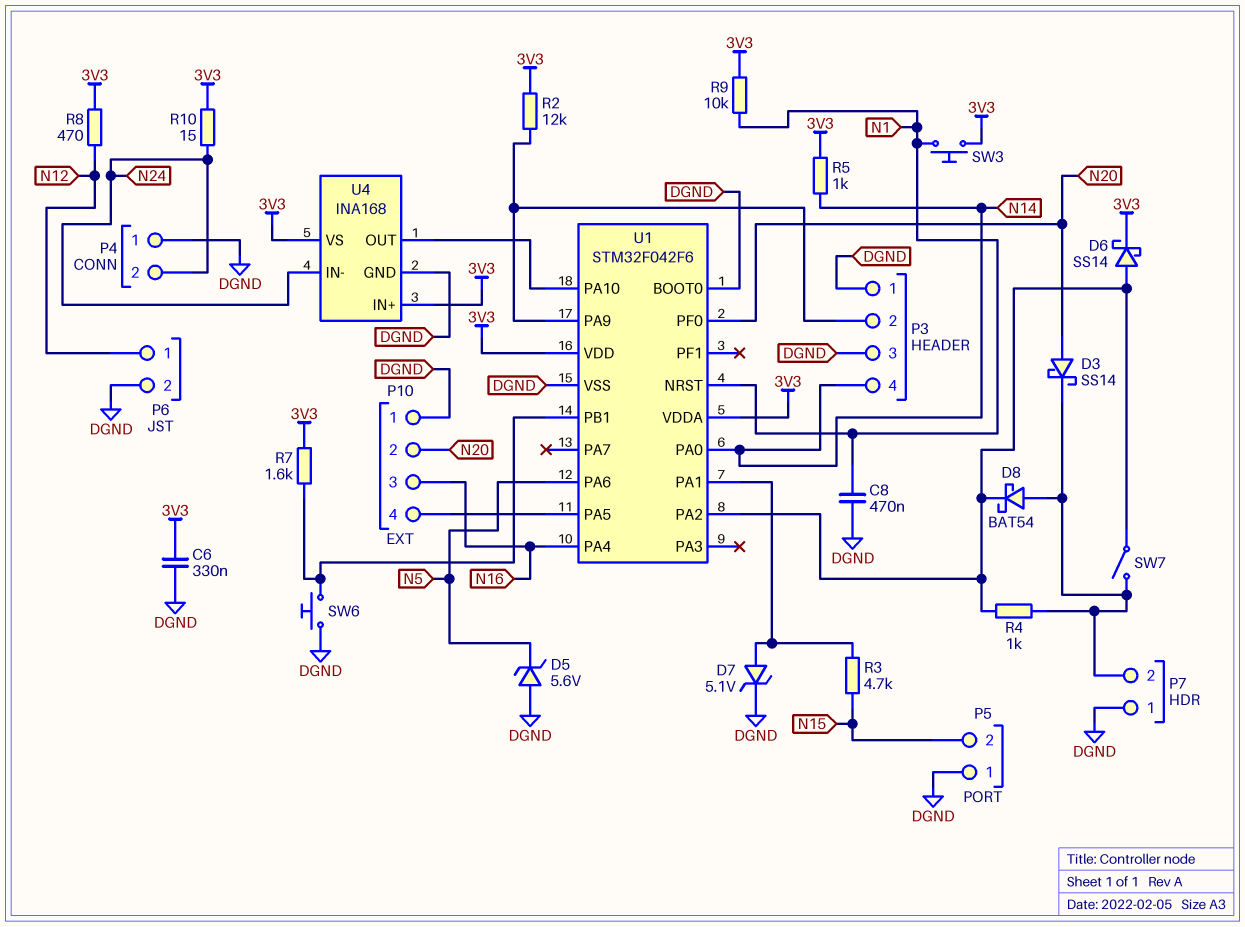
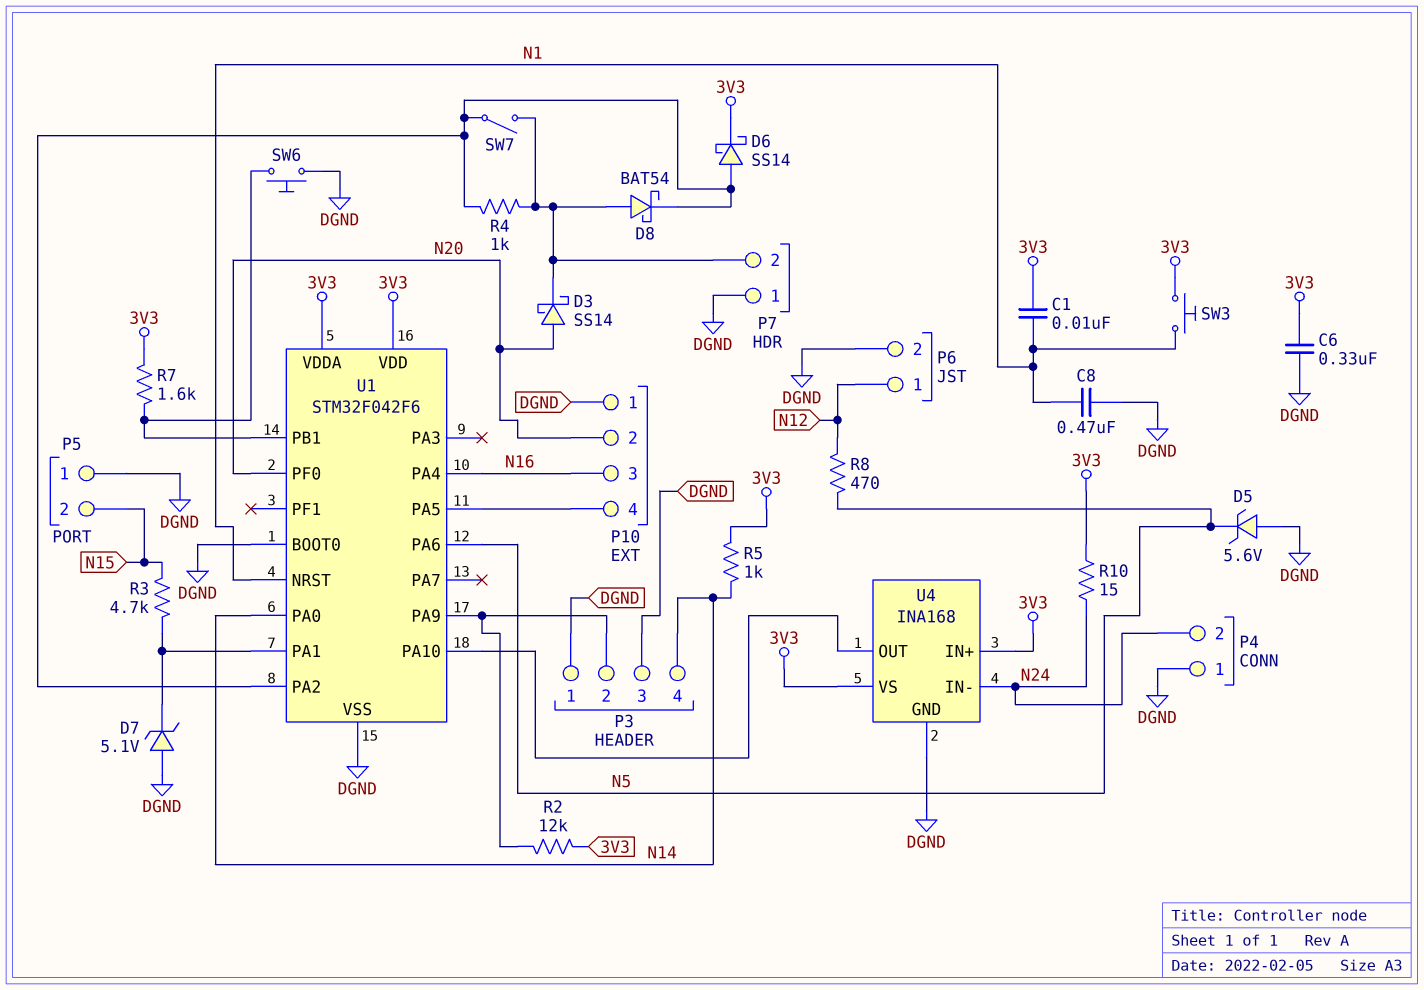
C1: none -> 10nF (3V3, N1)
D7: zener 5.1V (A U1/PA1, K DGND) -> zener 5.1V (A DGND, K U1/PA1)
R8: 470 (3V3, N12) -> 470 (N5, N12)
R9: 10k (3V3, N1) -> none

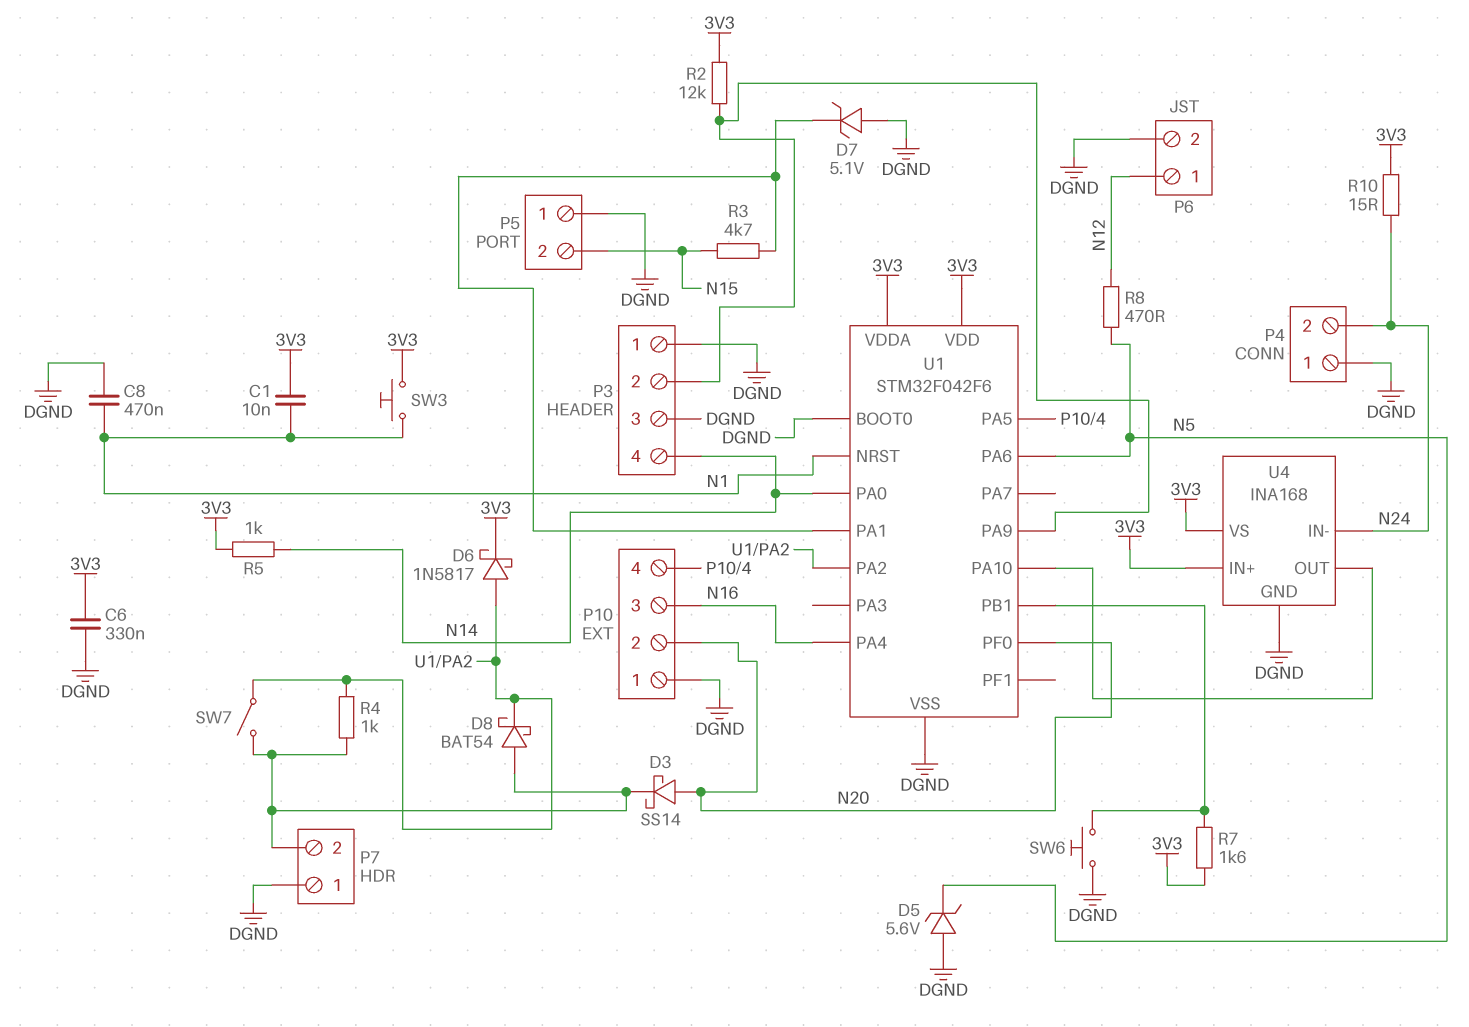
D6: schottky SS14 (A U1/PA2, K 3V3) -> schottky 1N5817 (A U1/PA2, K 3V3)

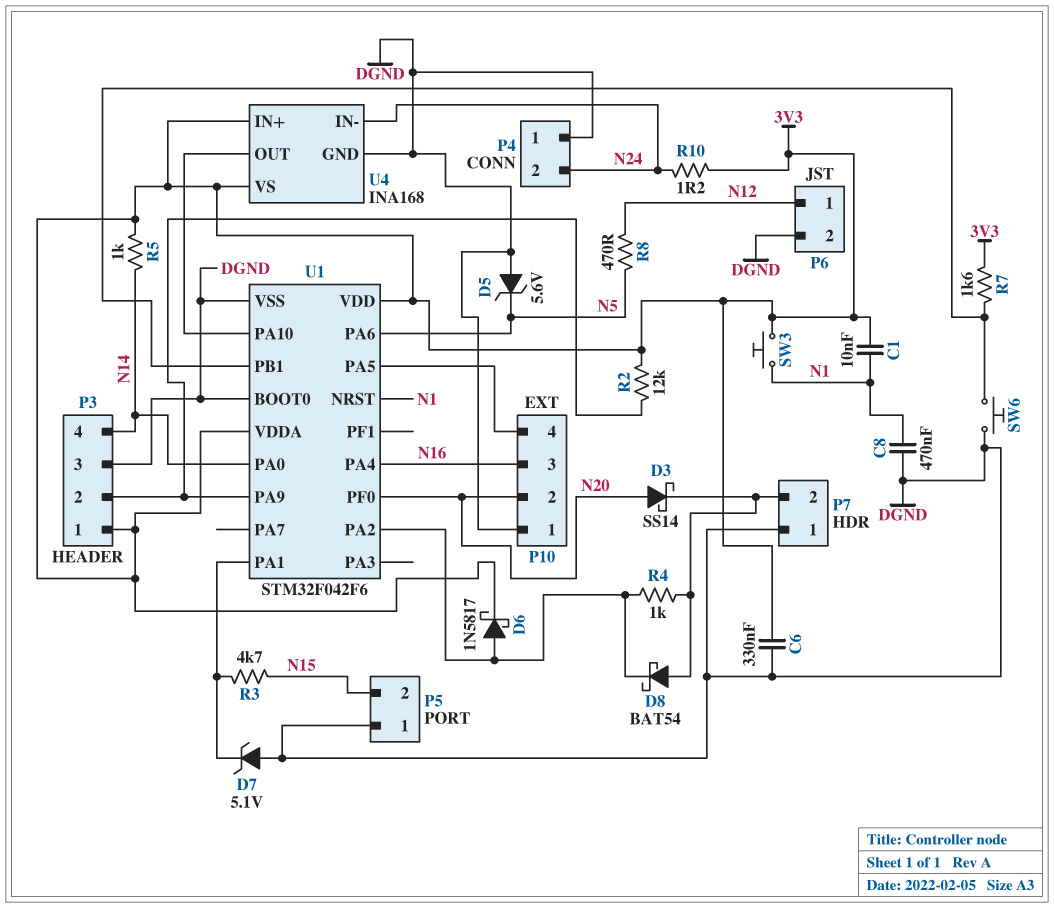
P3 pin 1: DGND -> 3V3
R10: 15 (3V3, N24) -> 1.2 (3V3, N24)
SW7: switch (P7/2, U1/PA2) -> none

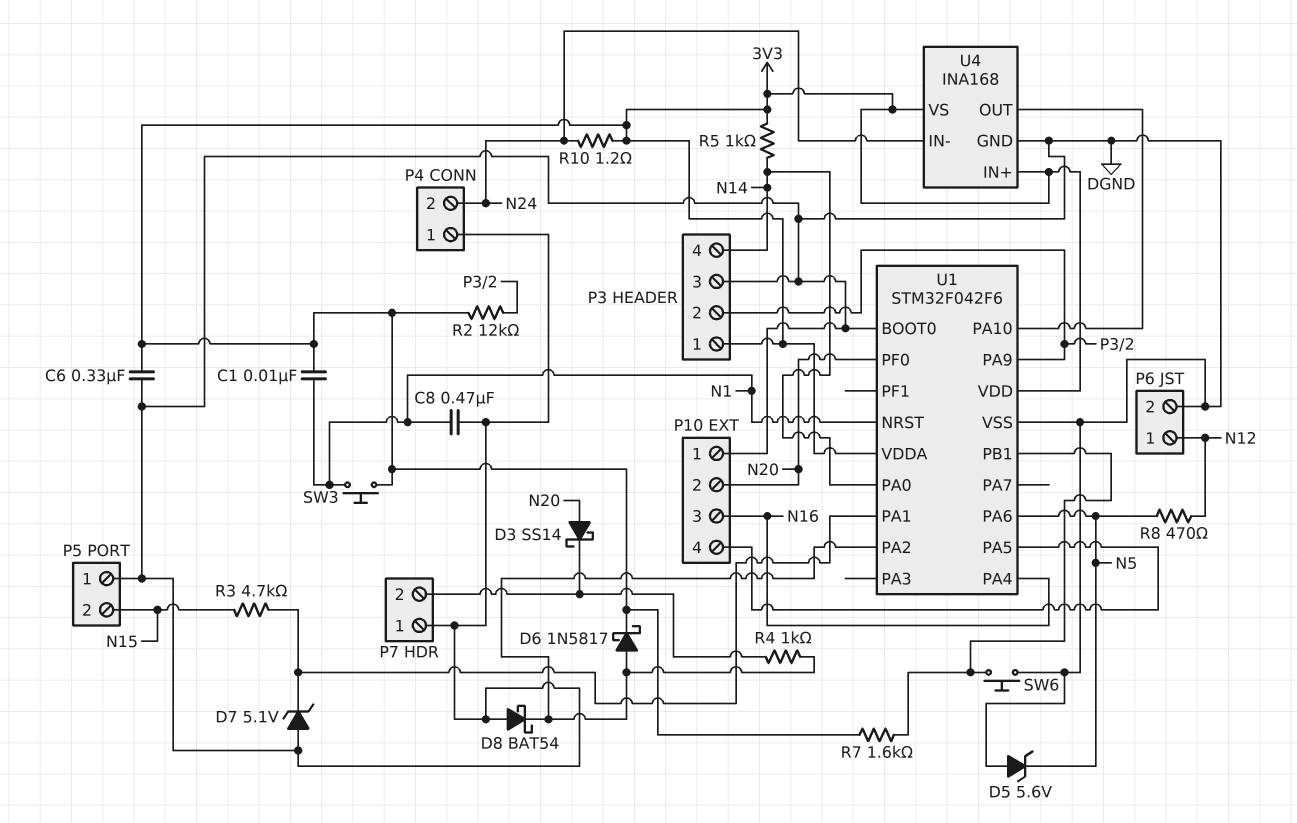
D8: schottky BAT54 (A P7/2, K U1/PA2) -> schottky BAT54 (A DGND, K U1/PA2)

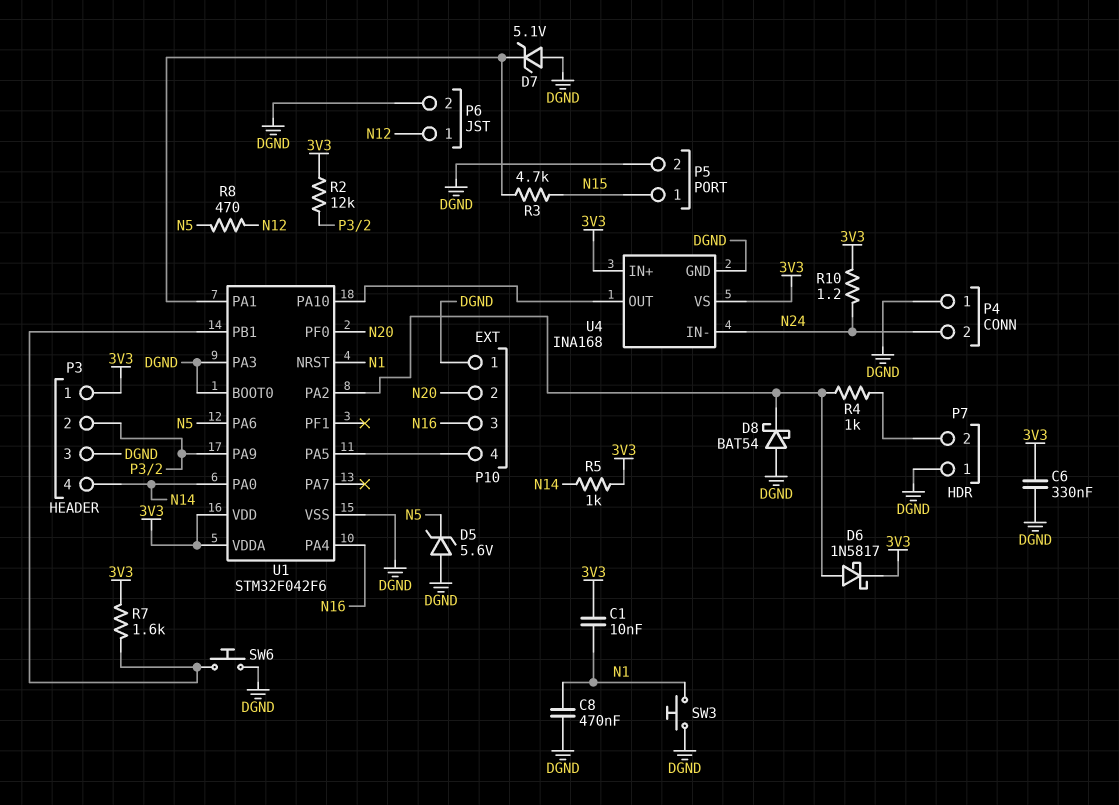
D3: schottky SS14 (A N20, K P7/2) -> none
P5 pin 1: DGND -> N15
P5 pin 2: N15 -> DGND
SW3: button (3V3, N1) -> button (DGND, N1)
U1 pin PA3: none -> DGND

